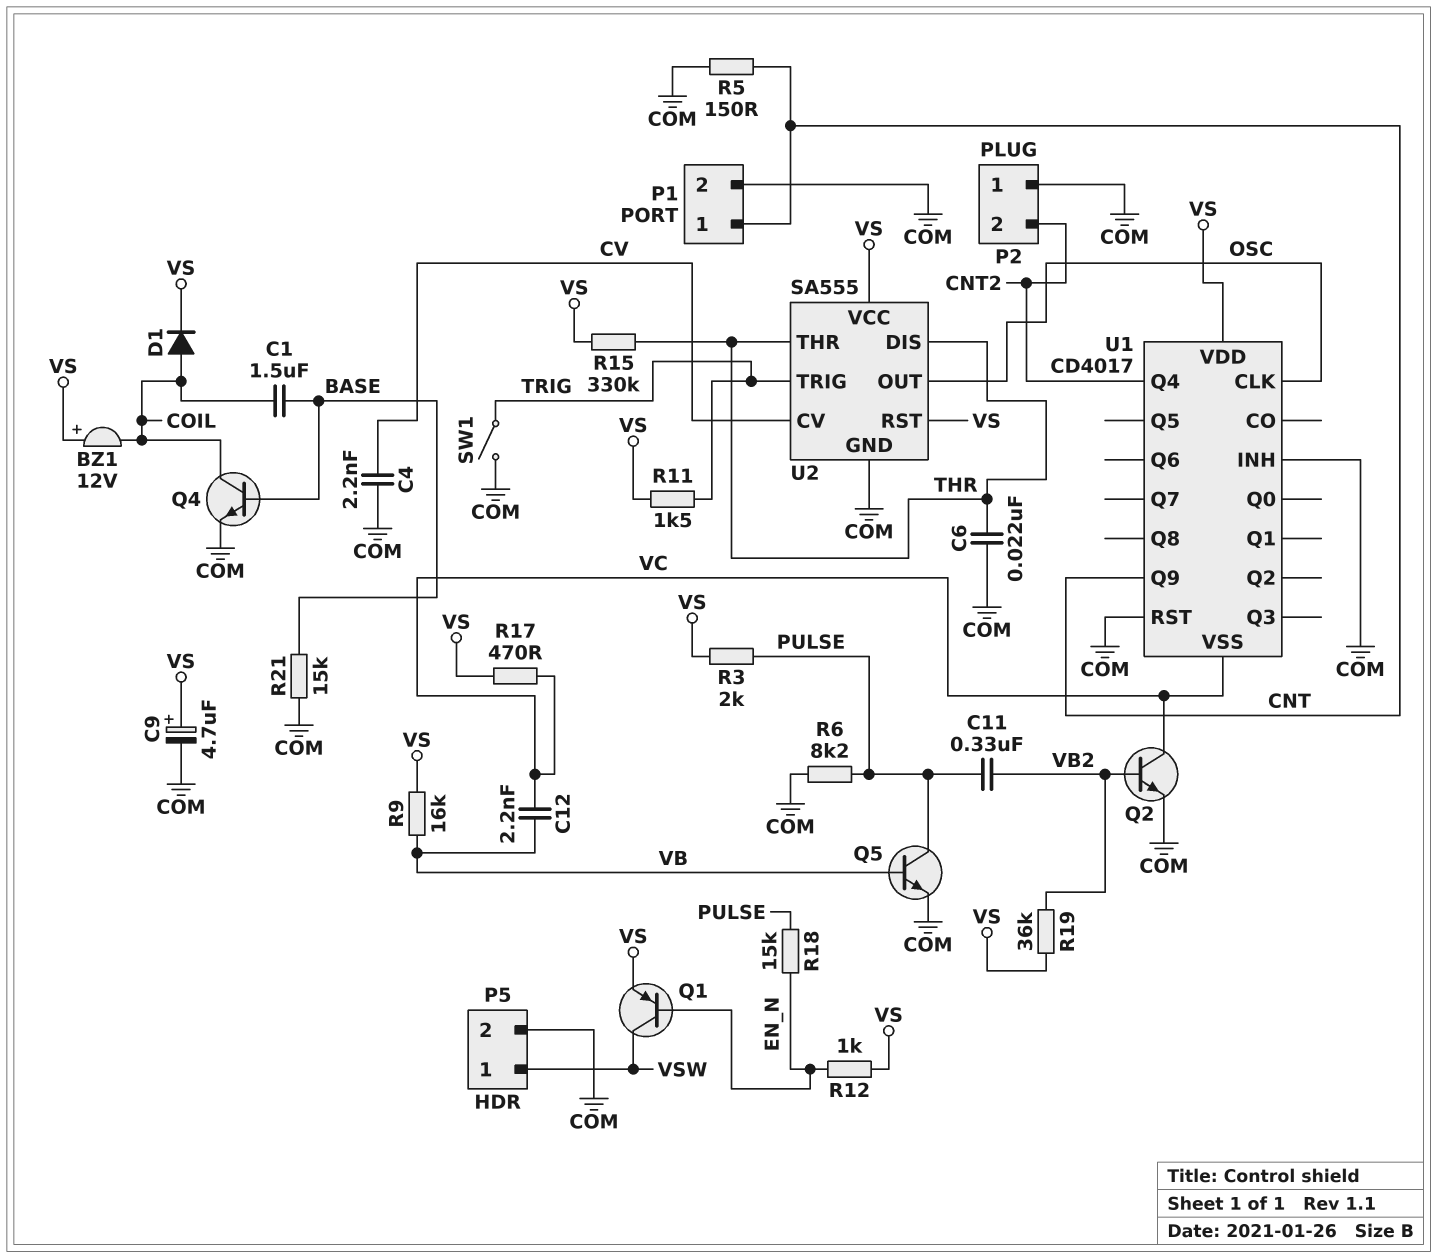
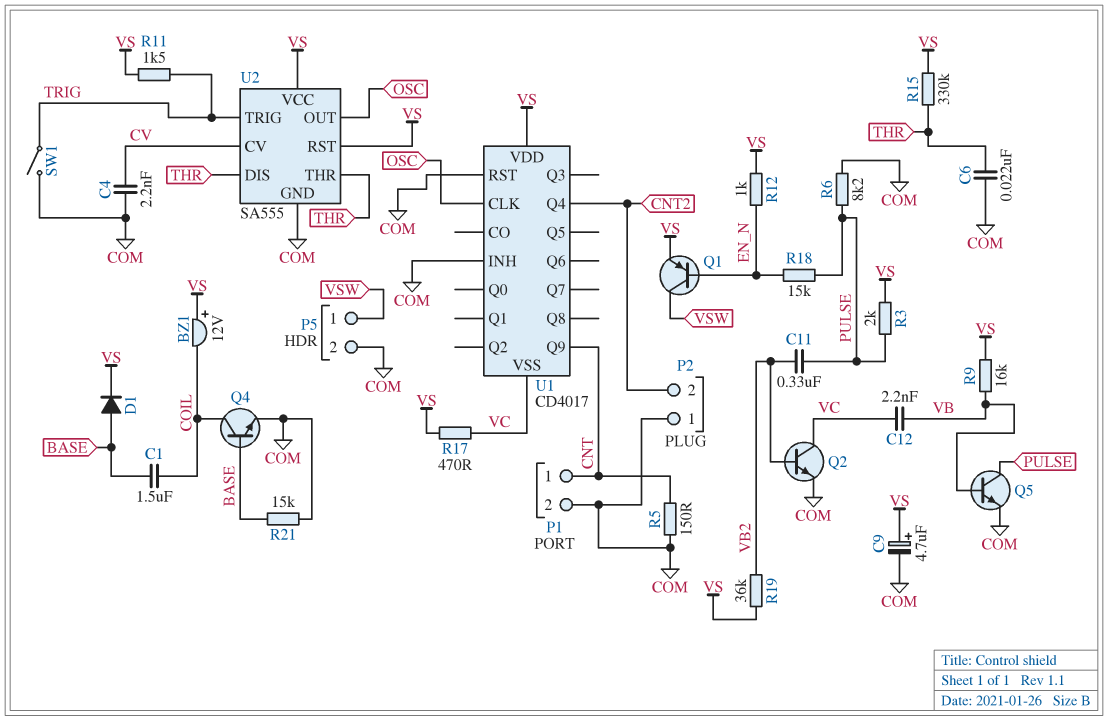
D1: diode (A COIL, K VS) -> diode (A BASE, K VS)

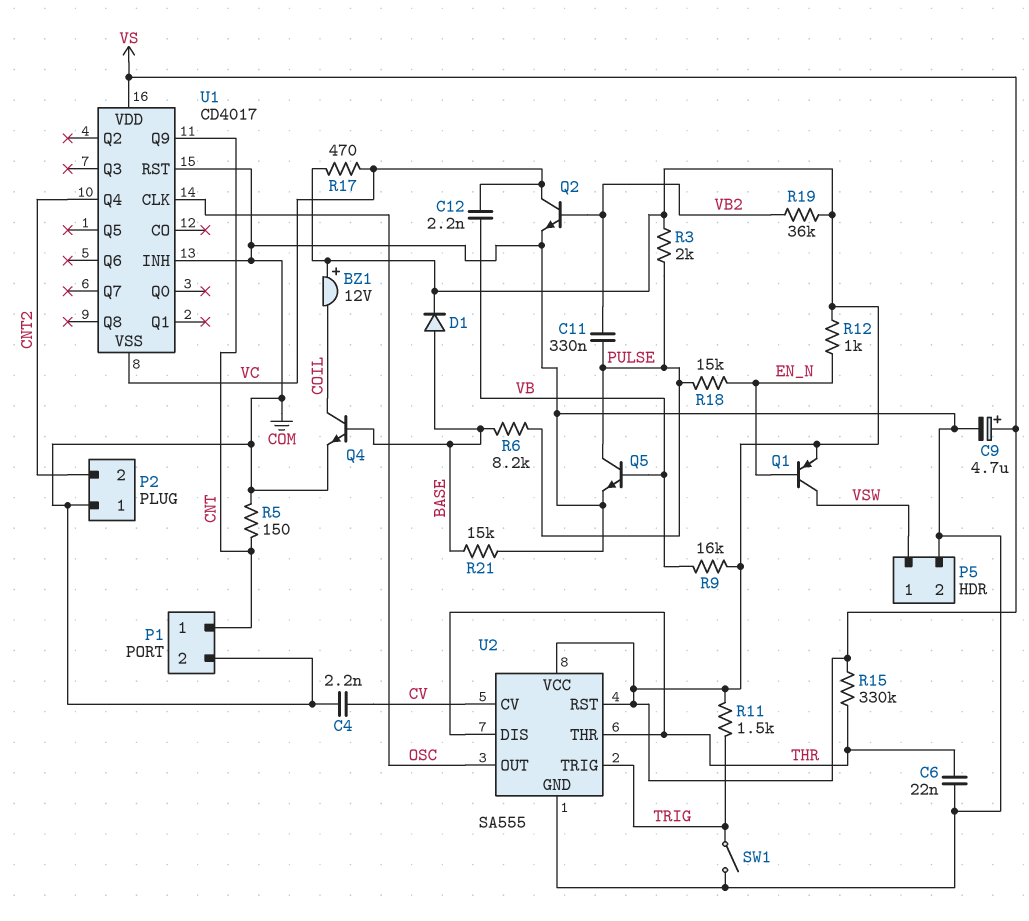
C1: 1.5uF (BASE, COIL) -> none
R6: 8.2k (COM, PULSE) -> 8.2k (BASE, PULSE)

